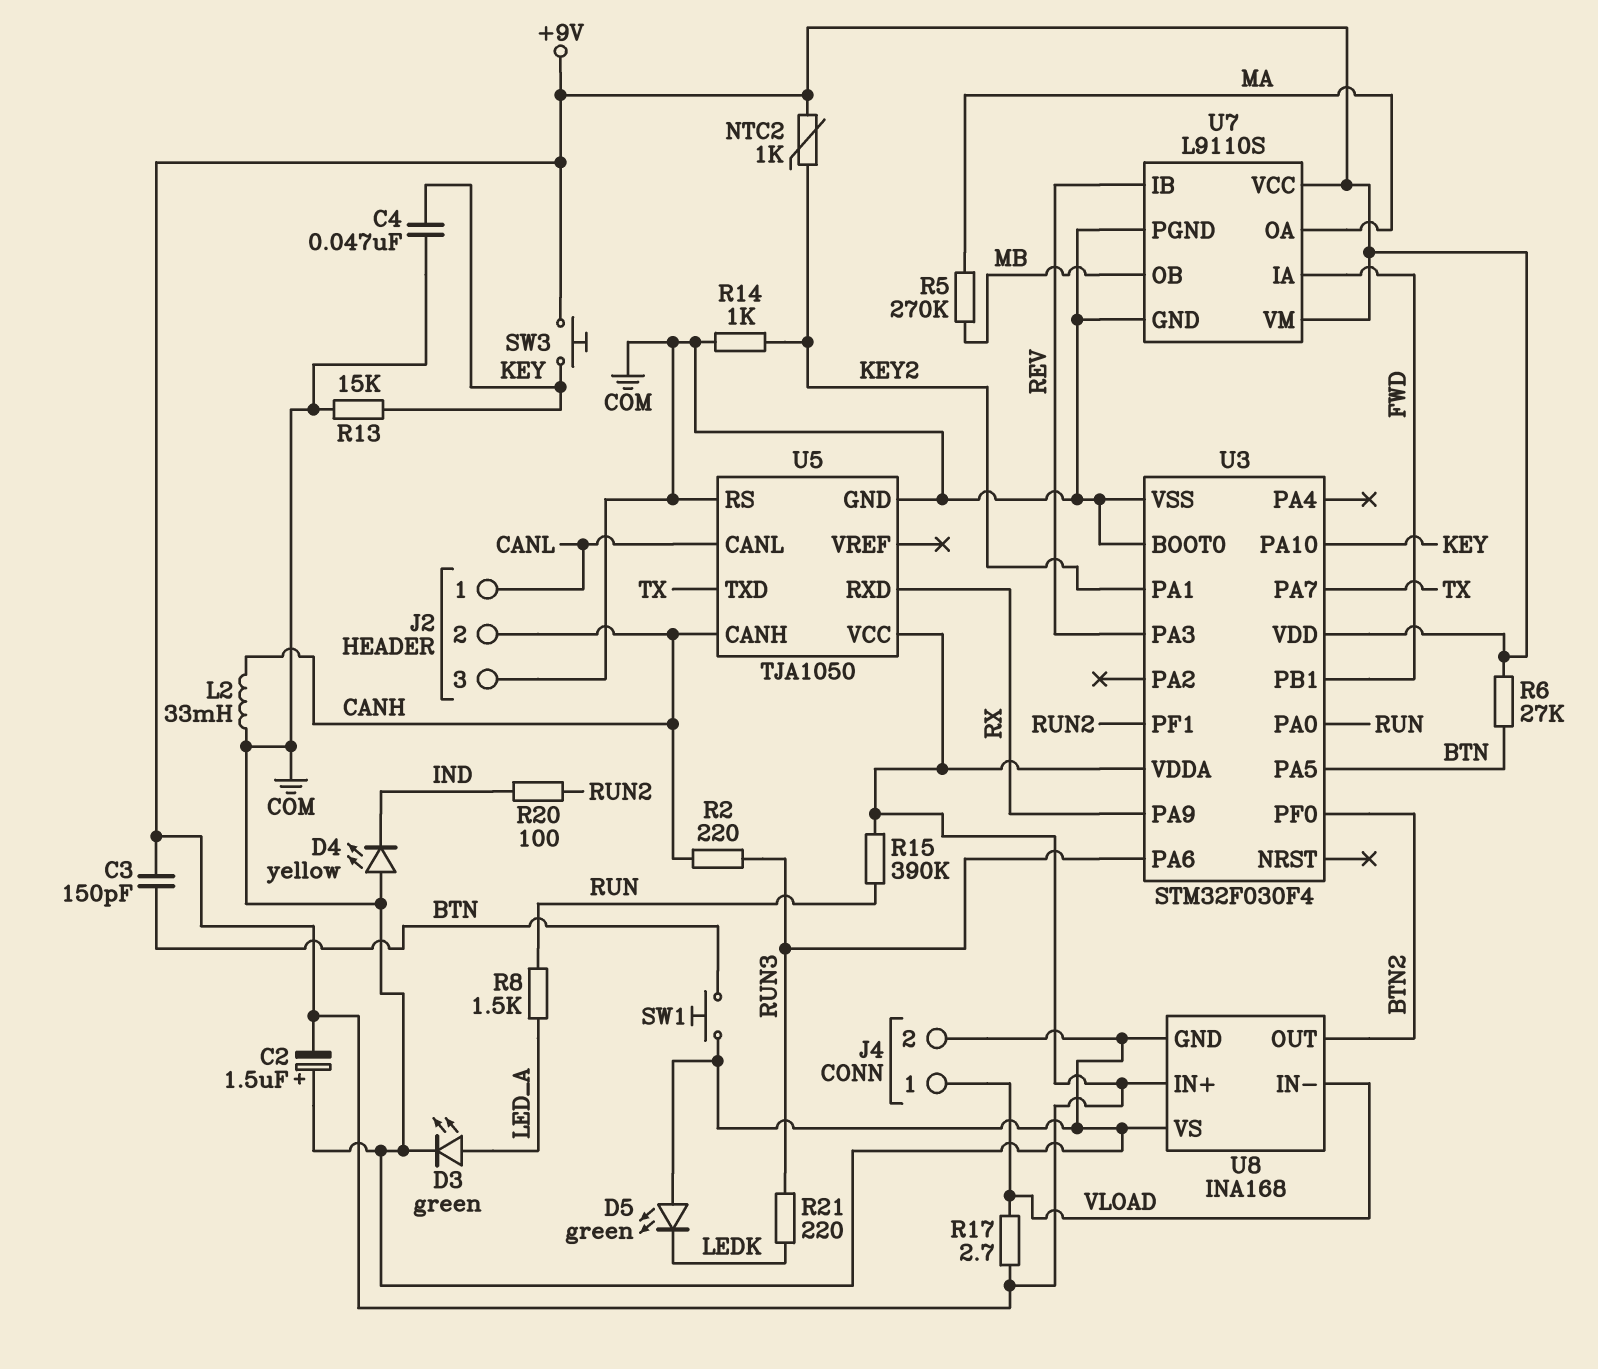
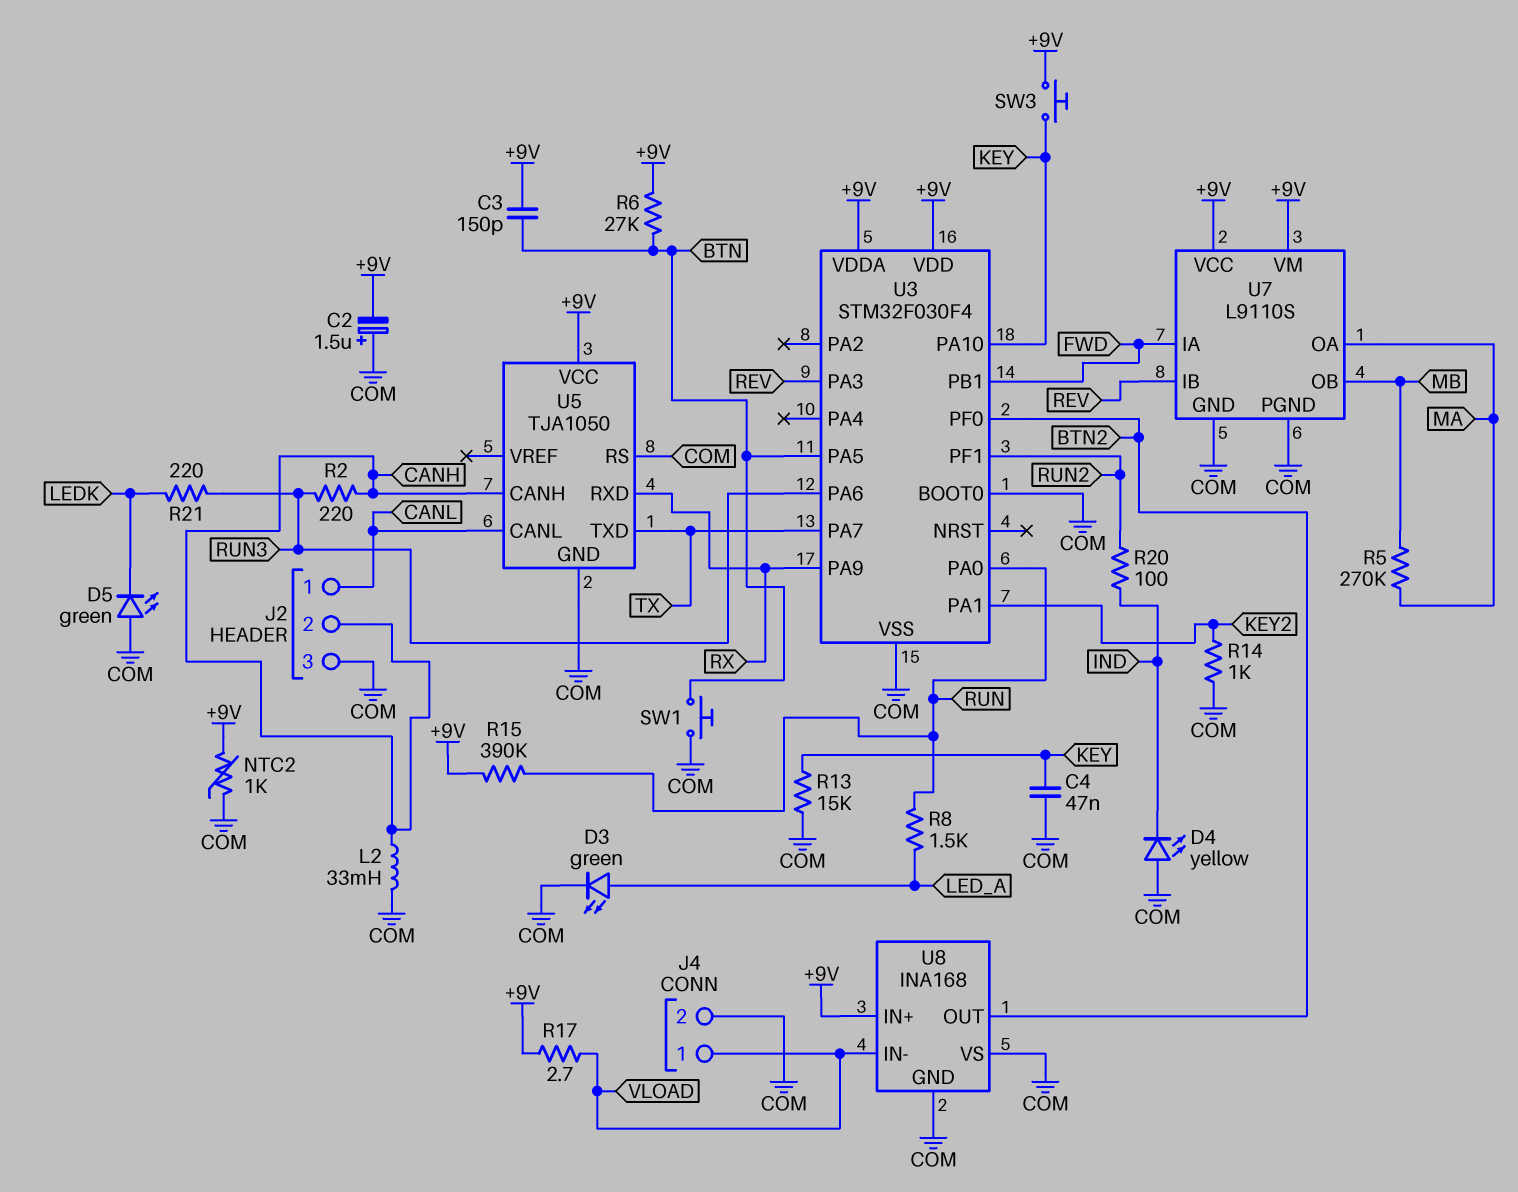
NTC2: 1k (+9V, KEY2) -> 1k (+9V, COM)

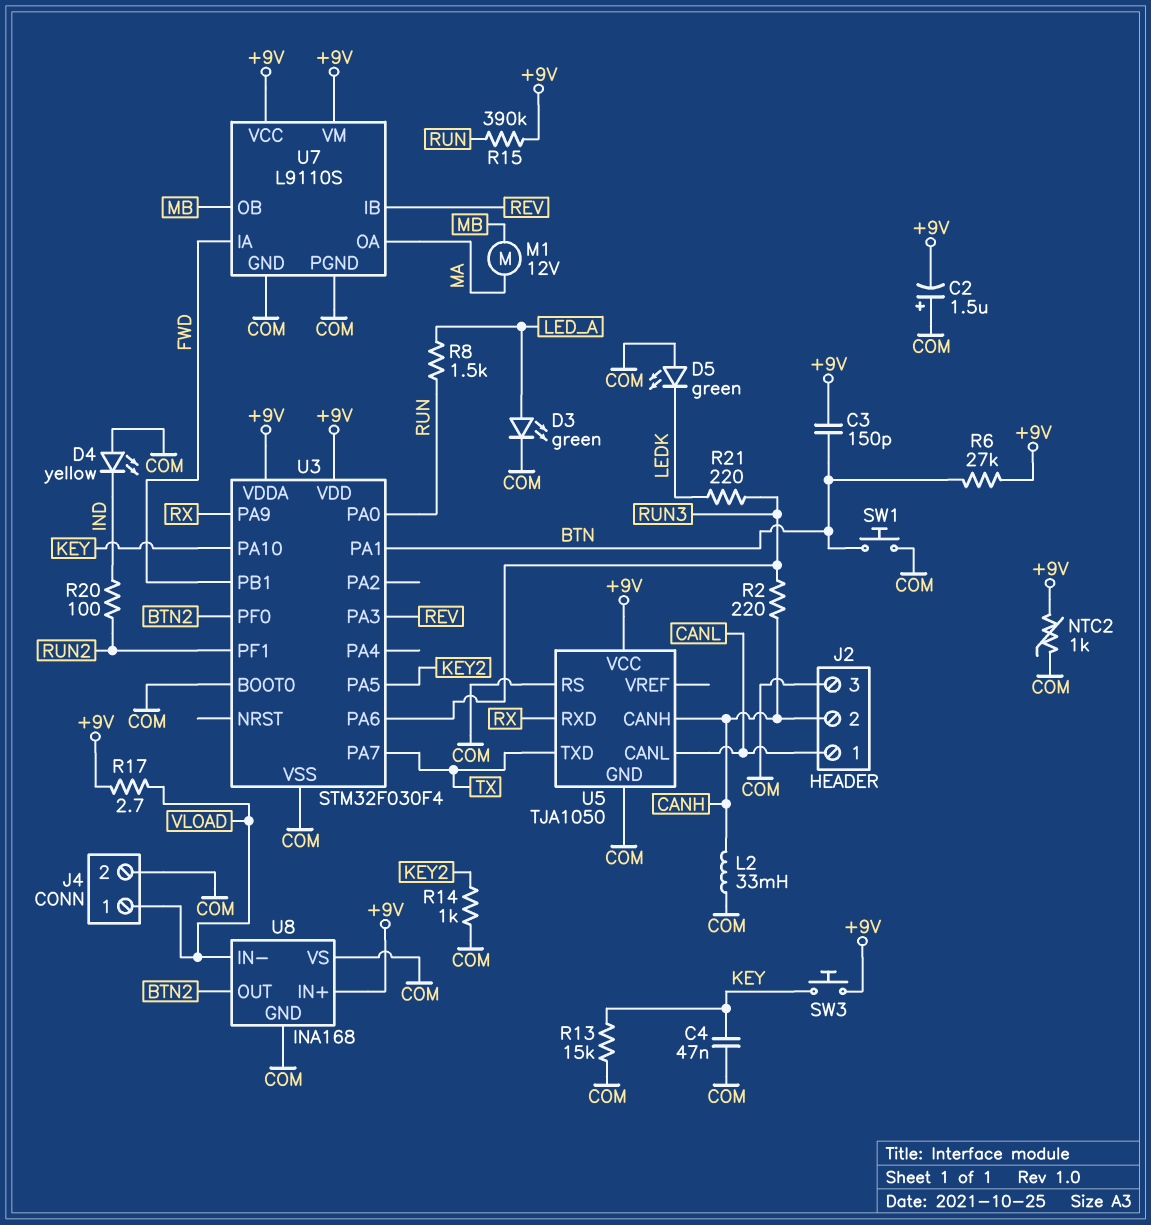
M1: none -> motor 12V (MA, MB)
R5: 270k (MA, MB) -> none
U3 pin PA1: KEY2 -> BTN
U3 pin PA5: BTN -> KEY2

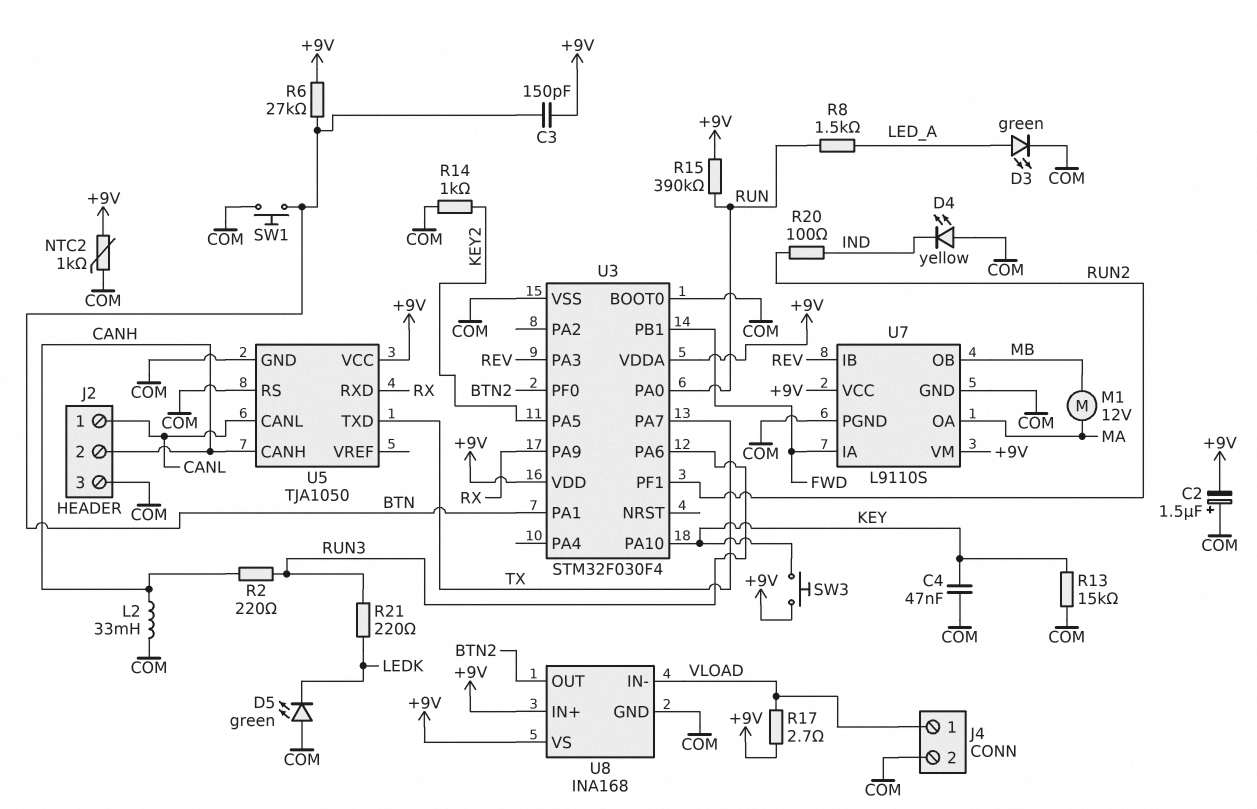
U8 pin VS: COM -> +9V

